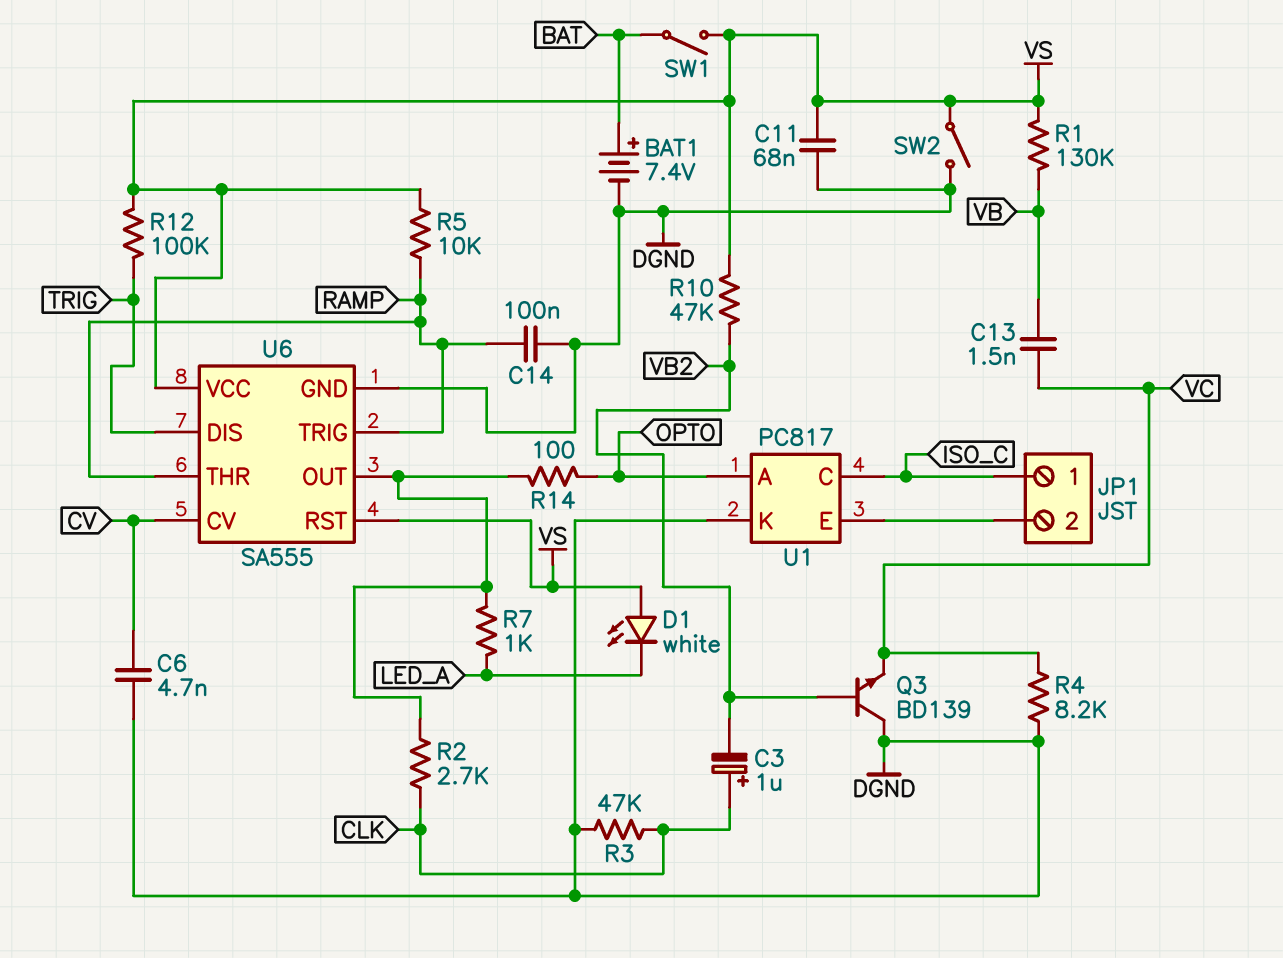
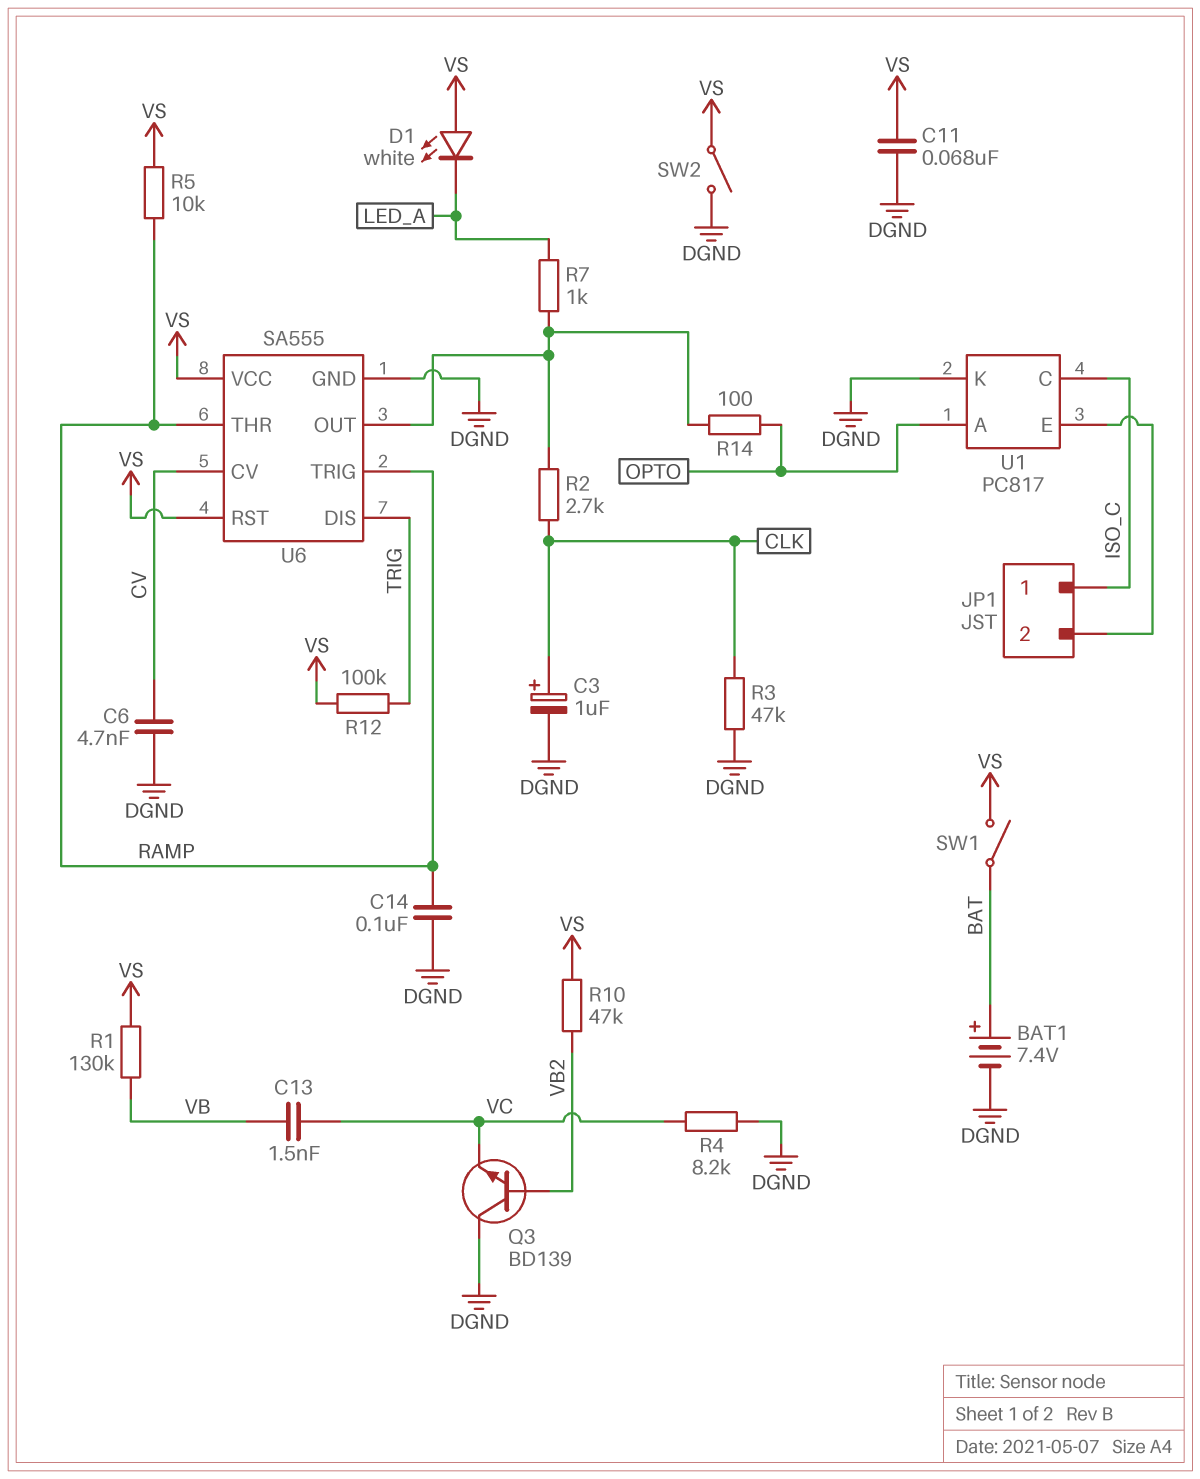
C3: 1uF (plus CLK, minus VB2) -> 1uF (plus CLK, minus DGND)

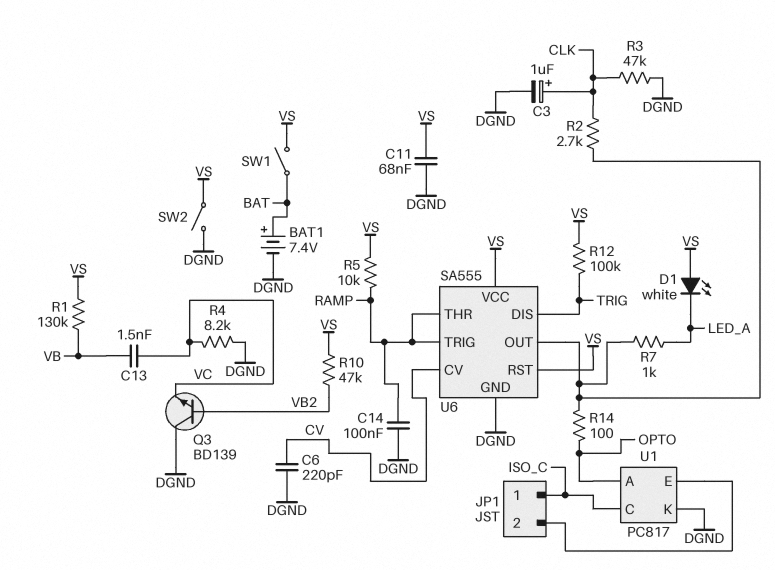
C6: 4.7nF (CV, DGND) -> 220pF (CV, DGND)

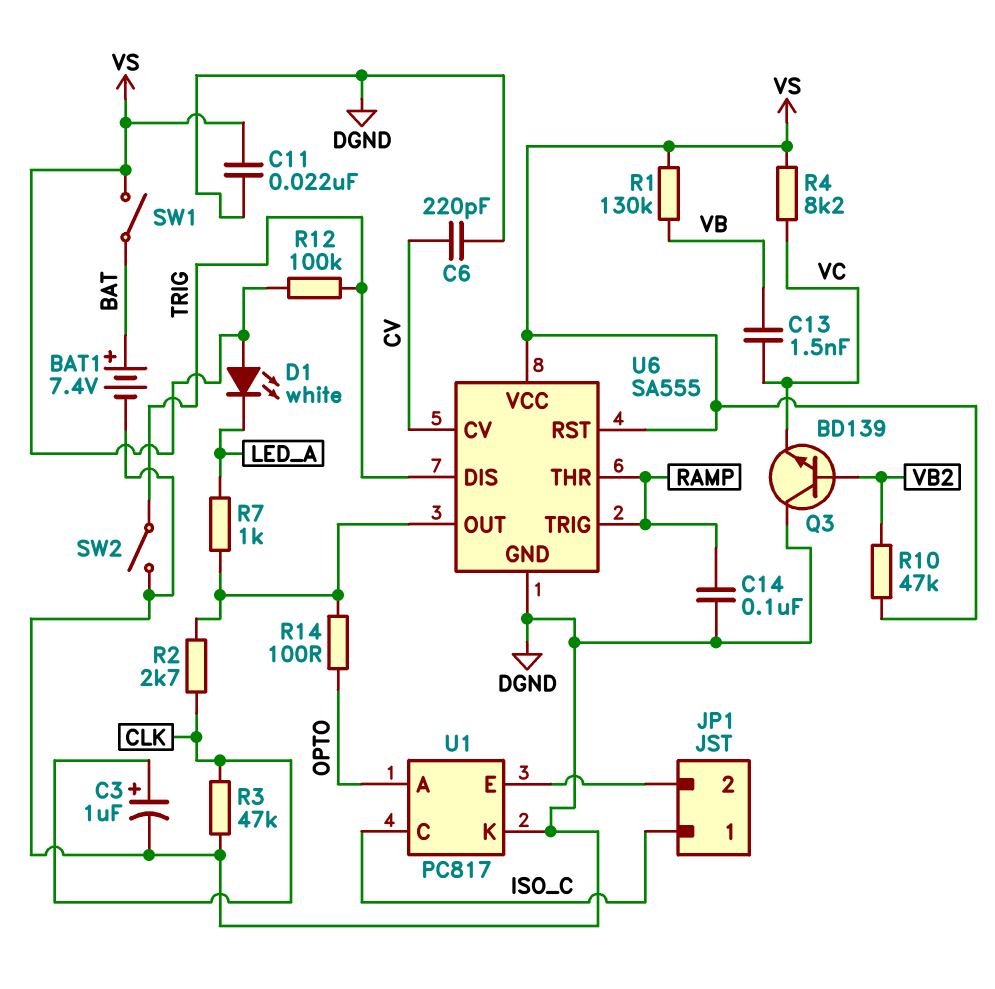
C11: 68nF (DGND, VS) -> 22nF (DGND, VS)
R4: 8.2k (DGND, VC) -> 8.2k (VC, VS)
R5: 10k (RAMP, VS) -> none
SW2: switch (DGND, VS) -> switch (DGND, TRIG)

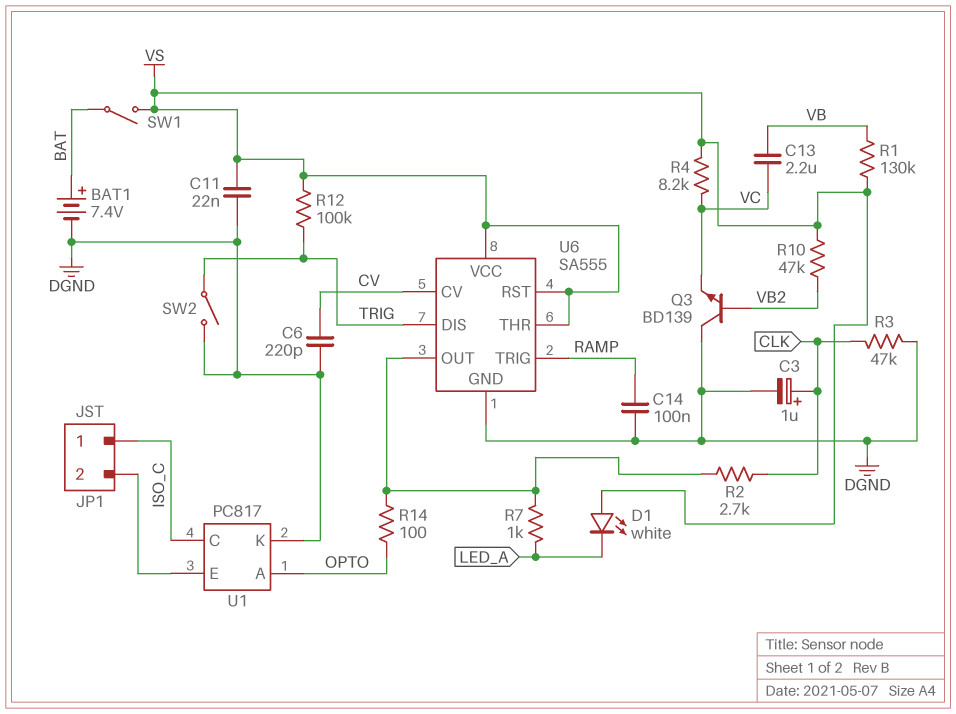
C13: 1.5nF (VB, VC) -> 2.2uF (VB, VC)
U6 pin THR: RAMP -> VS

